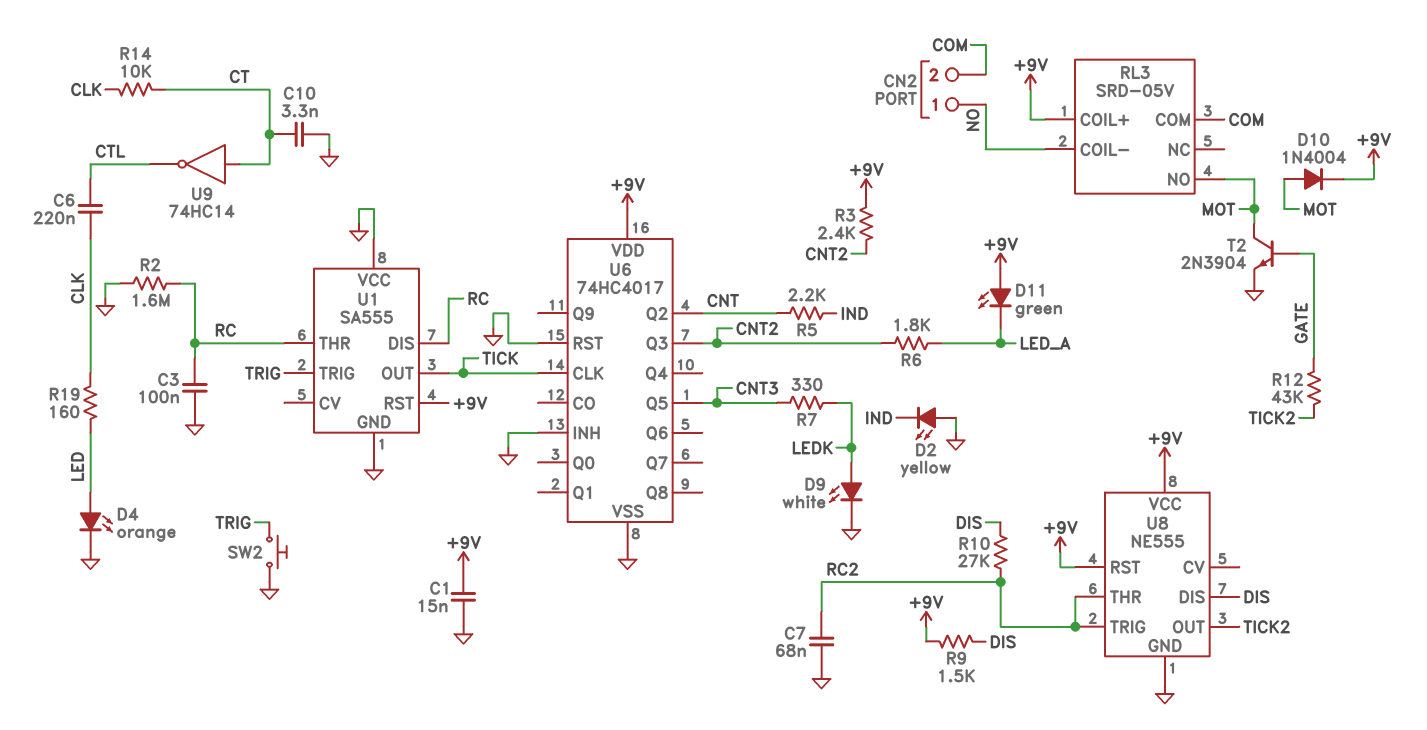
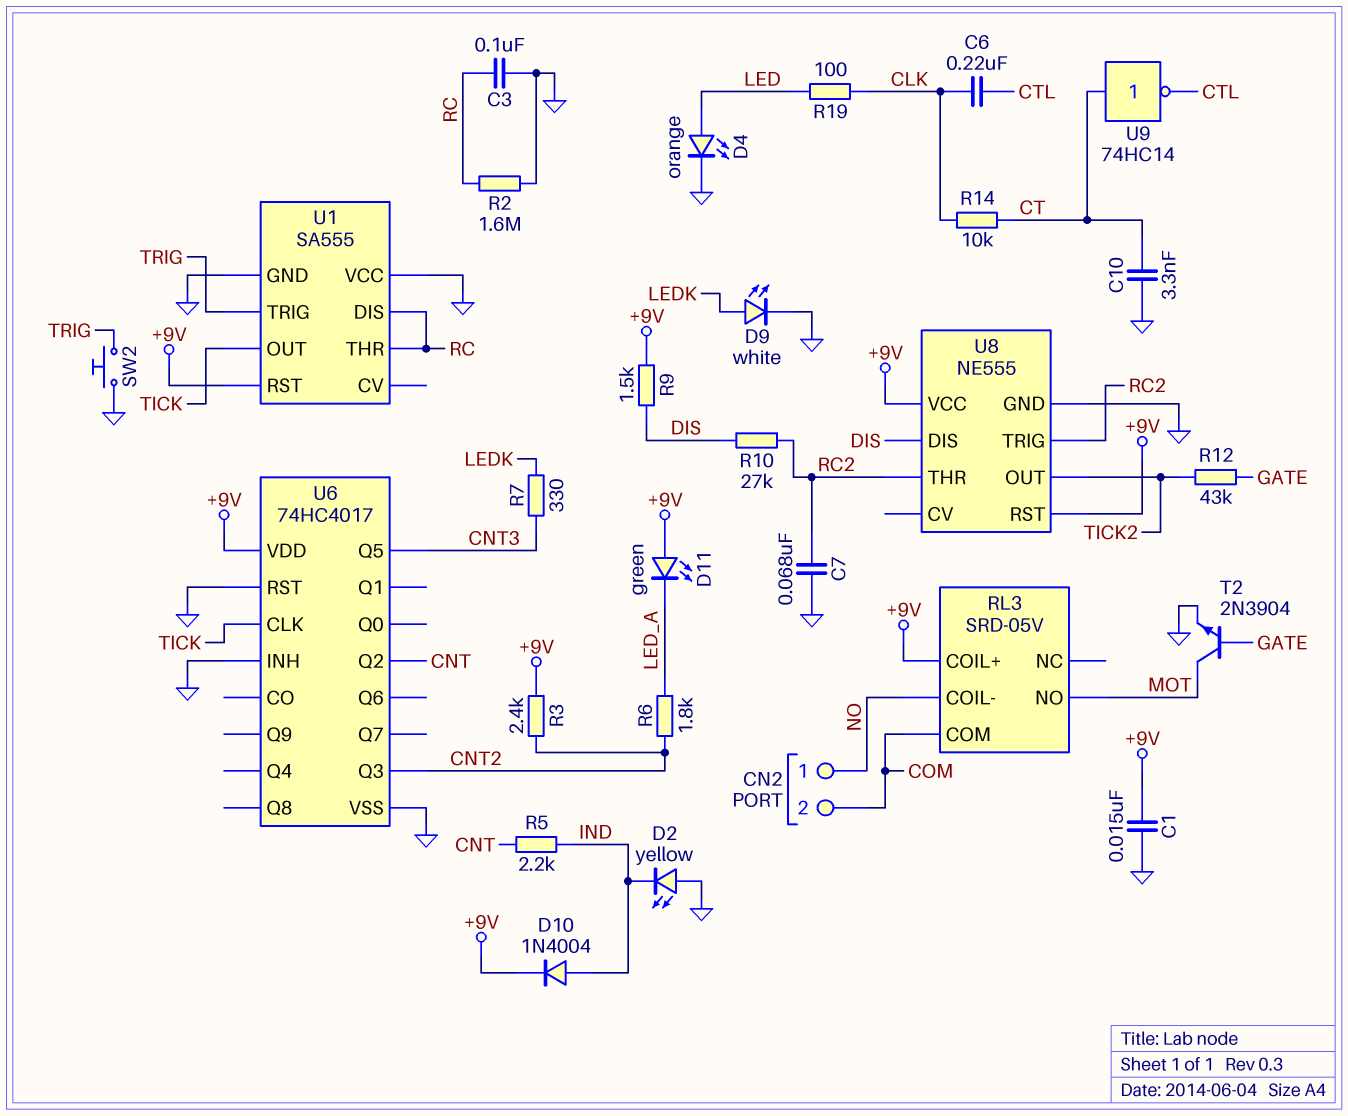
D10: diode 1N4004 (A MOT, K +9V) -> diode 1N4004 (A IND, K +9V)
R19: 160 (CLK, LED) -> 100 (CLK, LED)

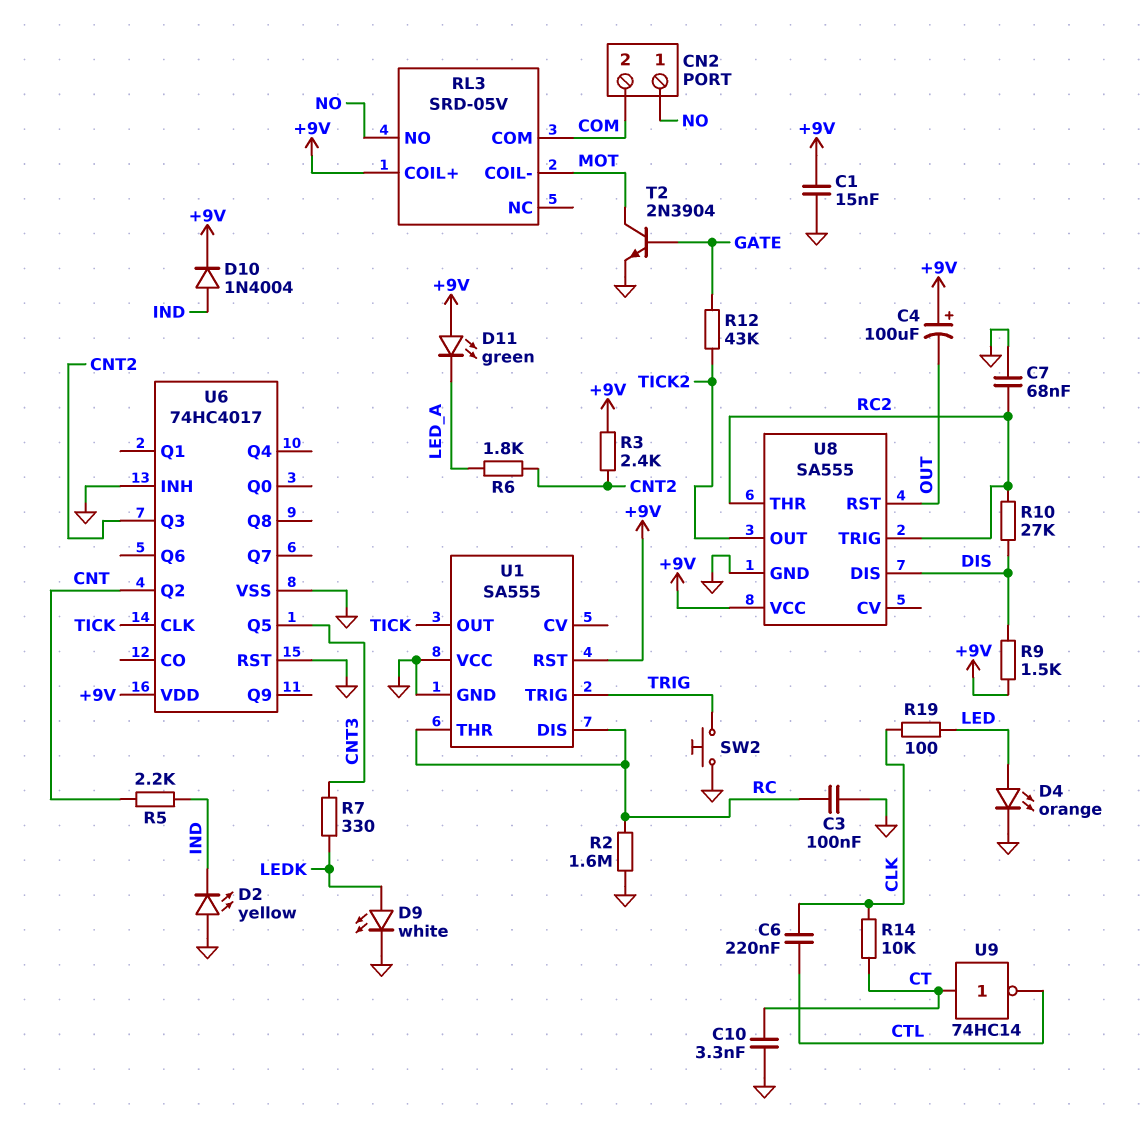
C4: none -> 100uF (plus +9V, minus OUT)
RL3 pin COIL-: NO -> MOT
RL3 pin NO: MOT -> NO
U8: NE555 -> SA555
U8 pin RST: +9V -> OUT

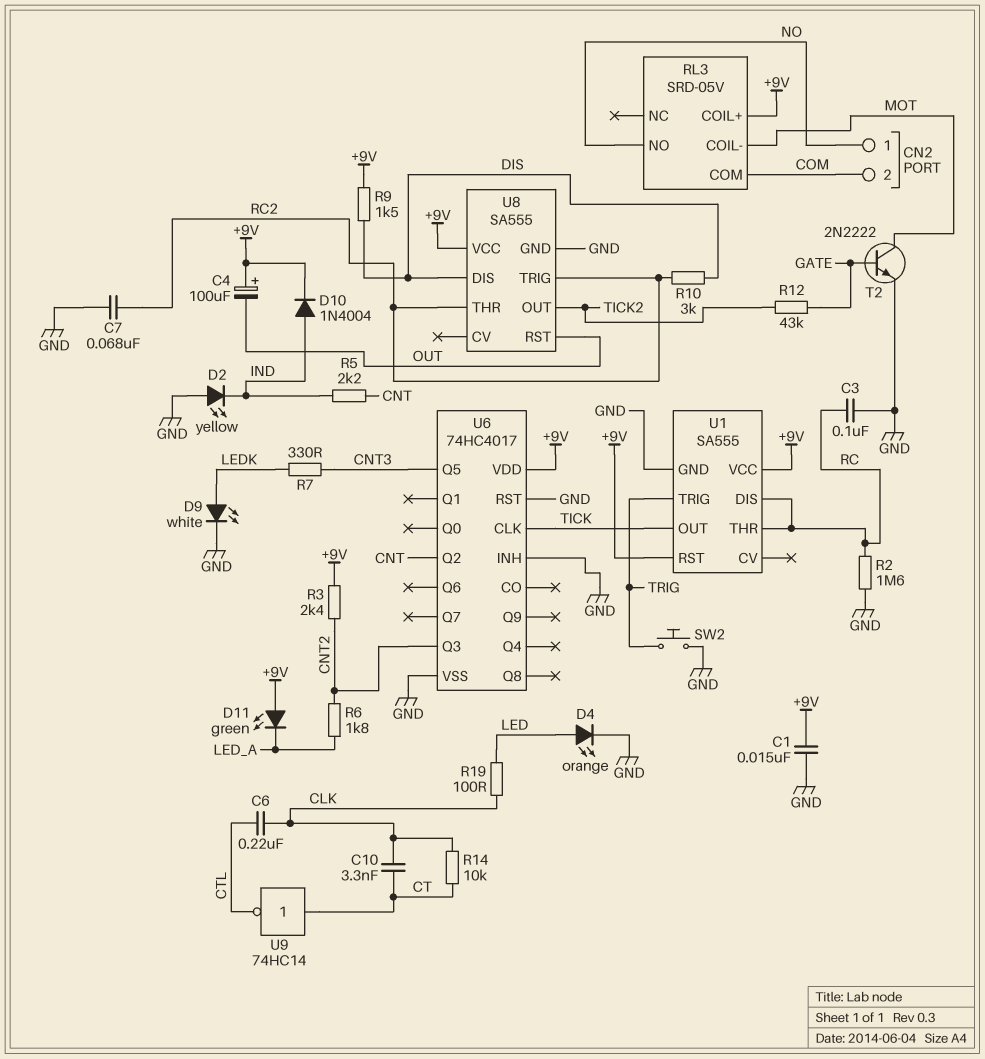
C10: 3.3nF (CT, GND) -> 3.3nF (CLK, CT)
R10: 27k (DIS, RC2) -> 3k (DIS, RC2)
T2: NPN 2N3904 (B GATE, C MOT, E GND) -> NPN 2N2222 (B GATE, C MOT, E GND)
U1 pin VCC: GND -> +9V

